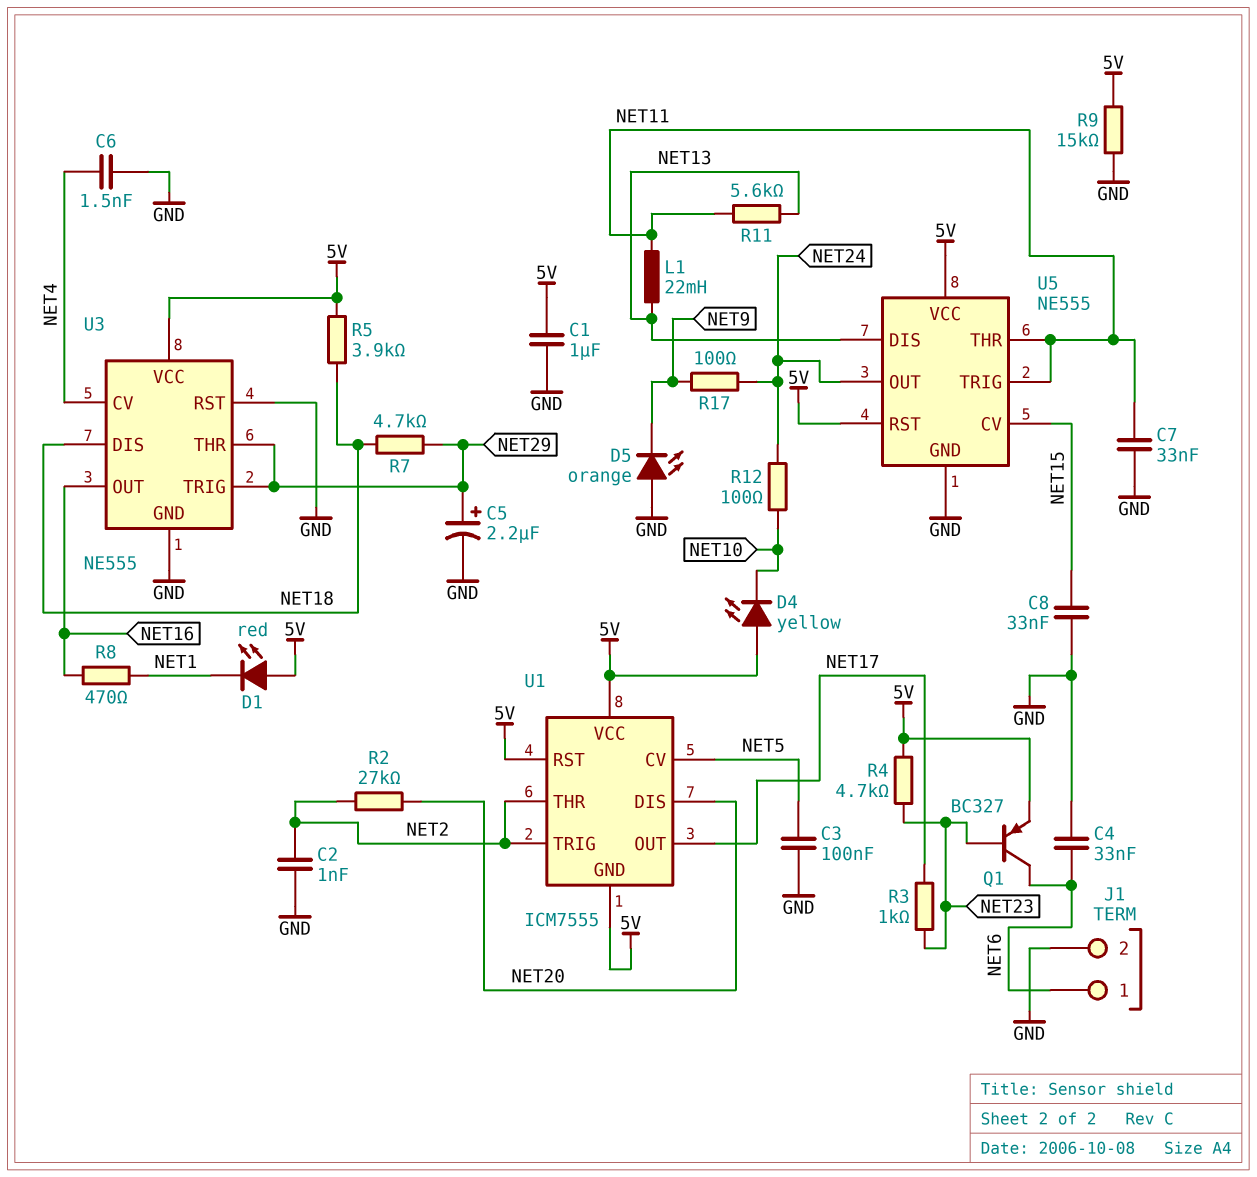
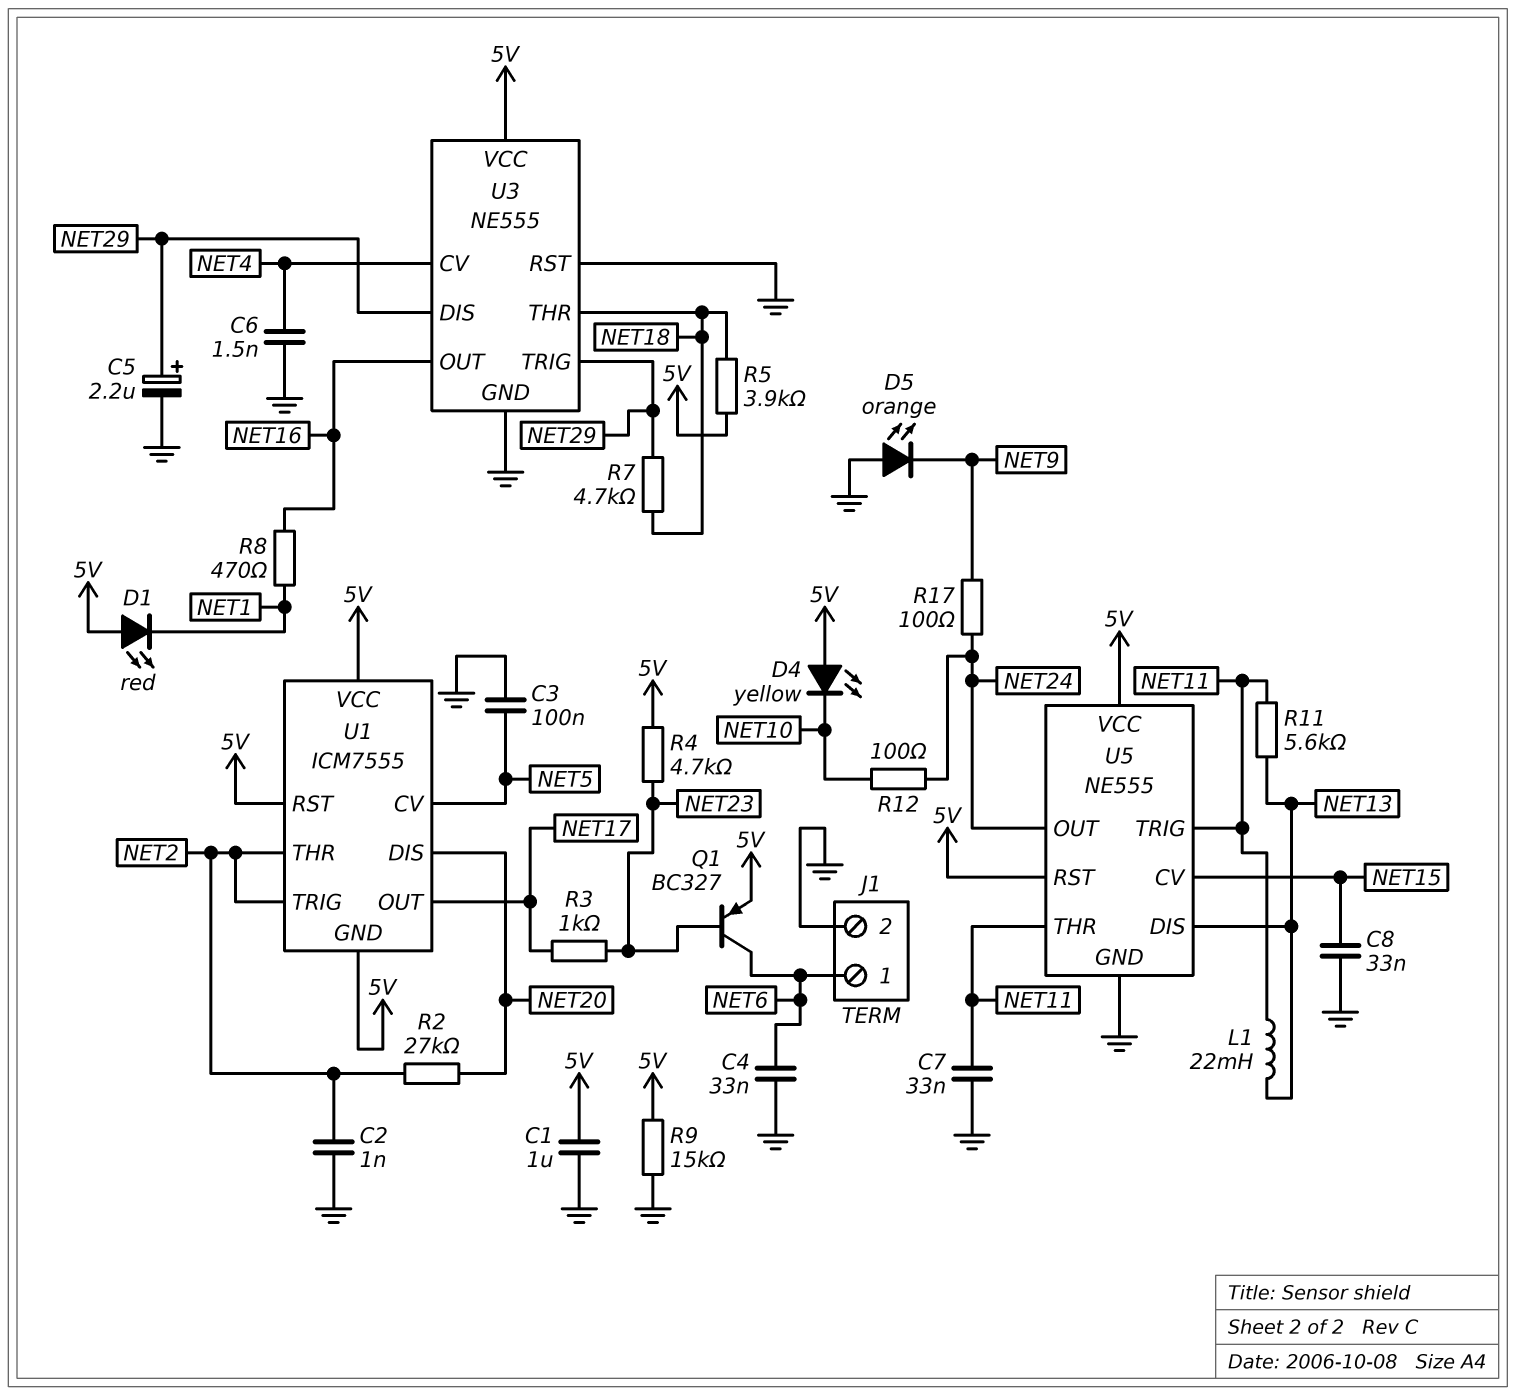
U3 pin DIS: NET18 -> NET29
U3 pin THR: NET29 -> NET18

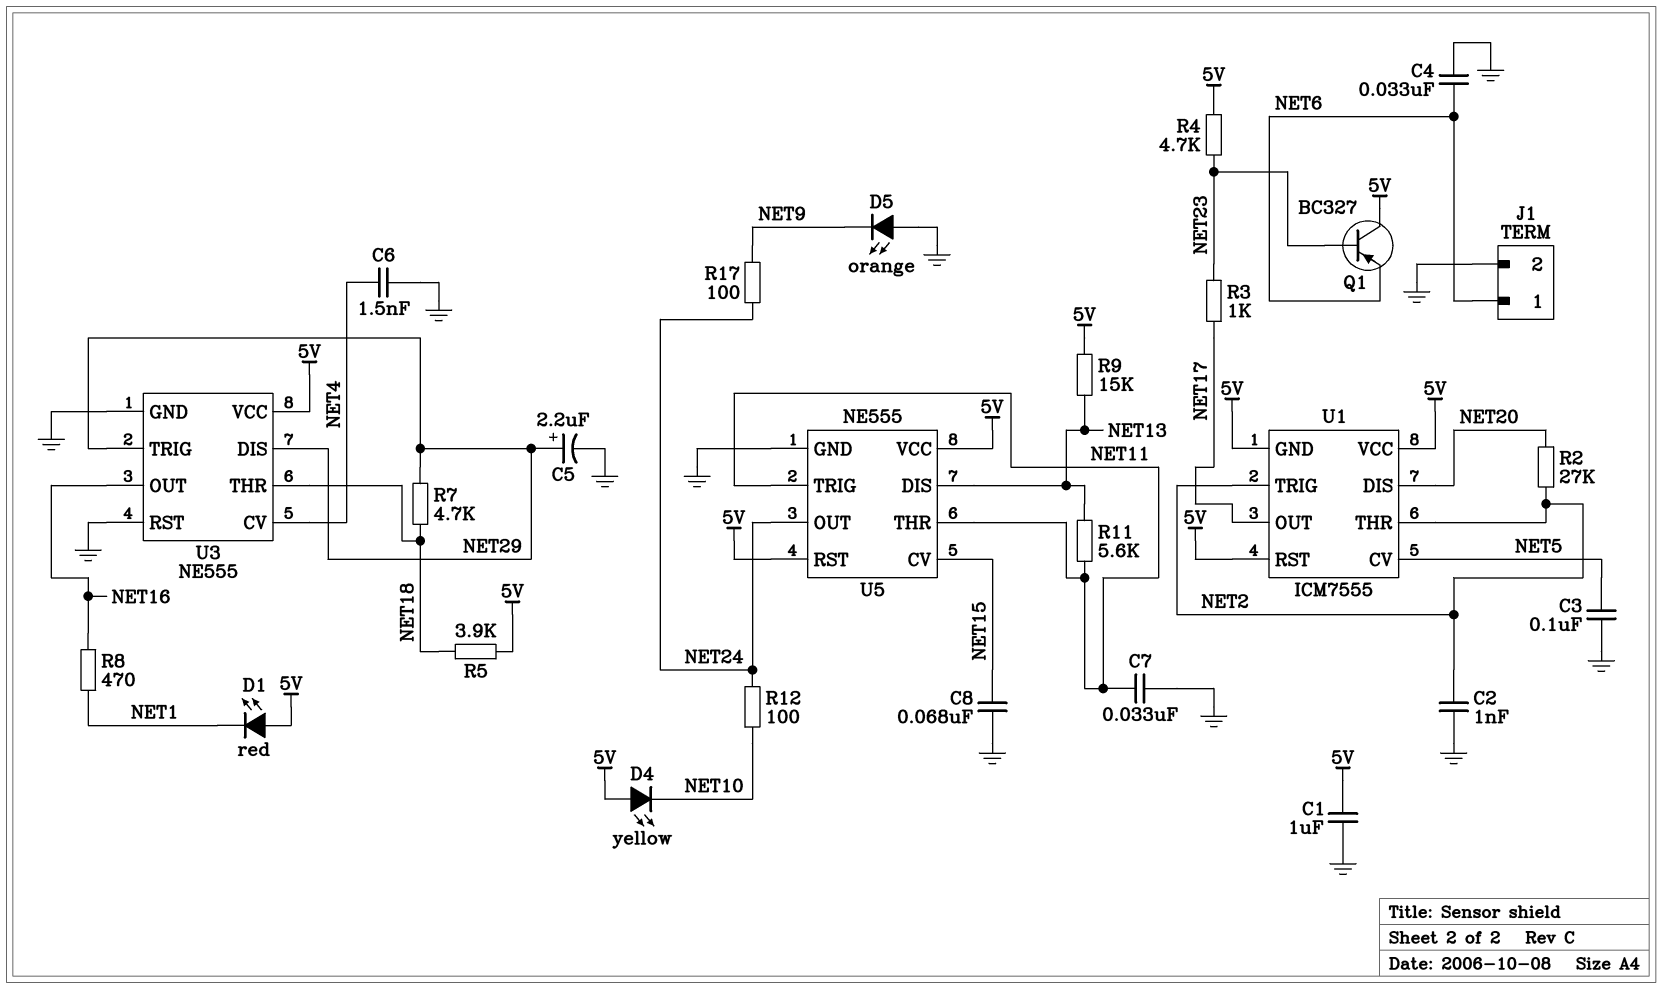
C8: 33nF (GND, NET15) -> 68nF (GND, NET15)
L1: 22mH (NET11, NET13) -> none
Q1: PNP BC327 (B NET23, C NET6, E 5V) -> PNP BC327 (B NET23, C 5V, E NET6)
R9: 15k (5V, GND) -> 15k (5V, NET13)

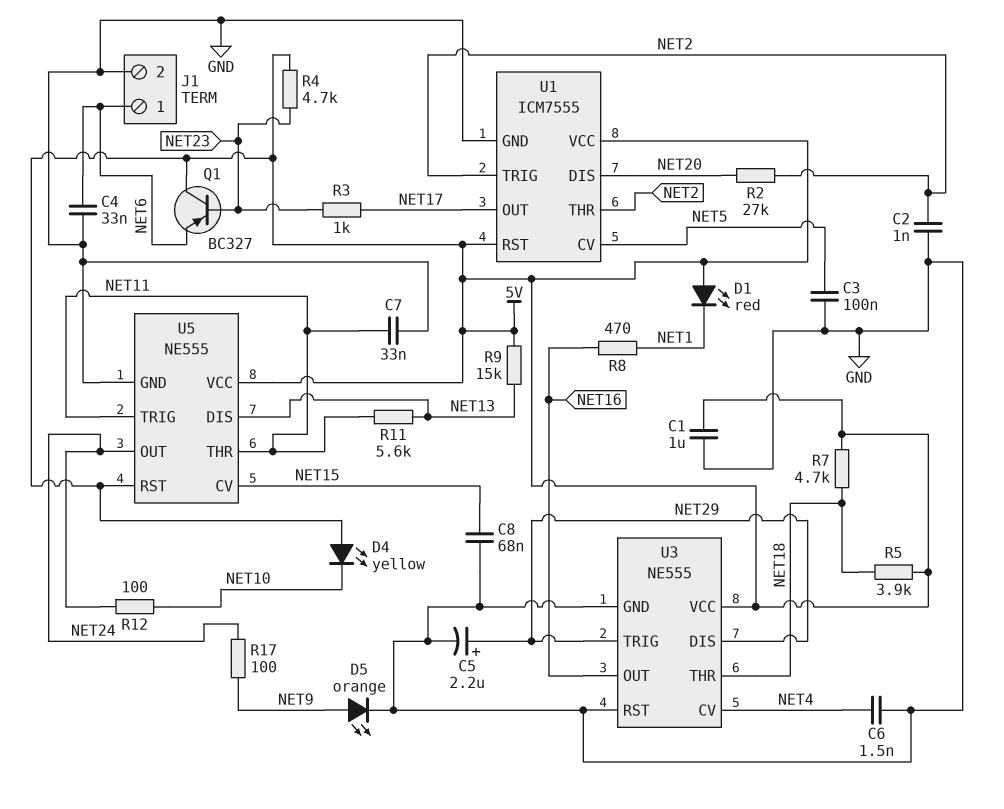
D5: LED orange (A GND, K NET9) -> LED orange (A NET9, K GND)
R7: 4.7k (NET18, NET29) -> 4.7k (5V, NET18)
U1 pin GND: 5V -> GND

